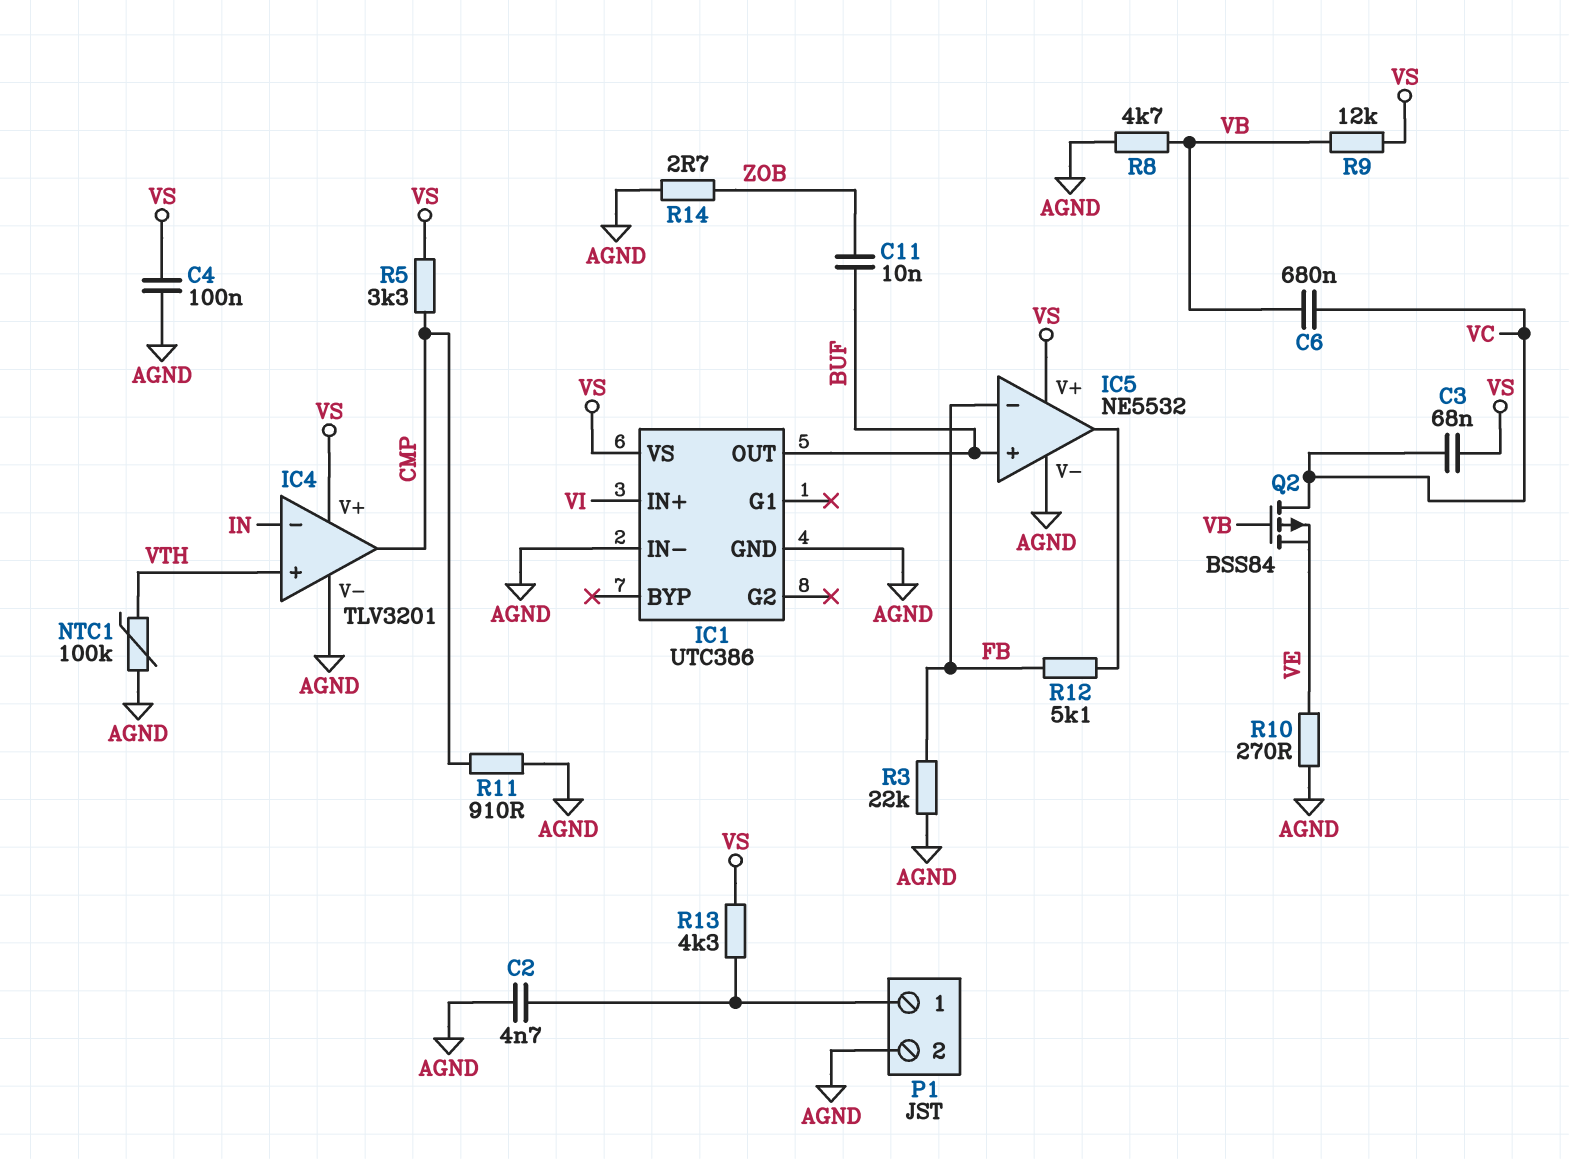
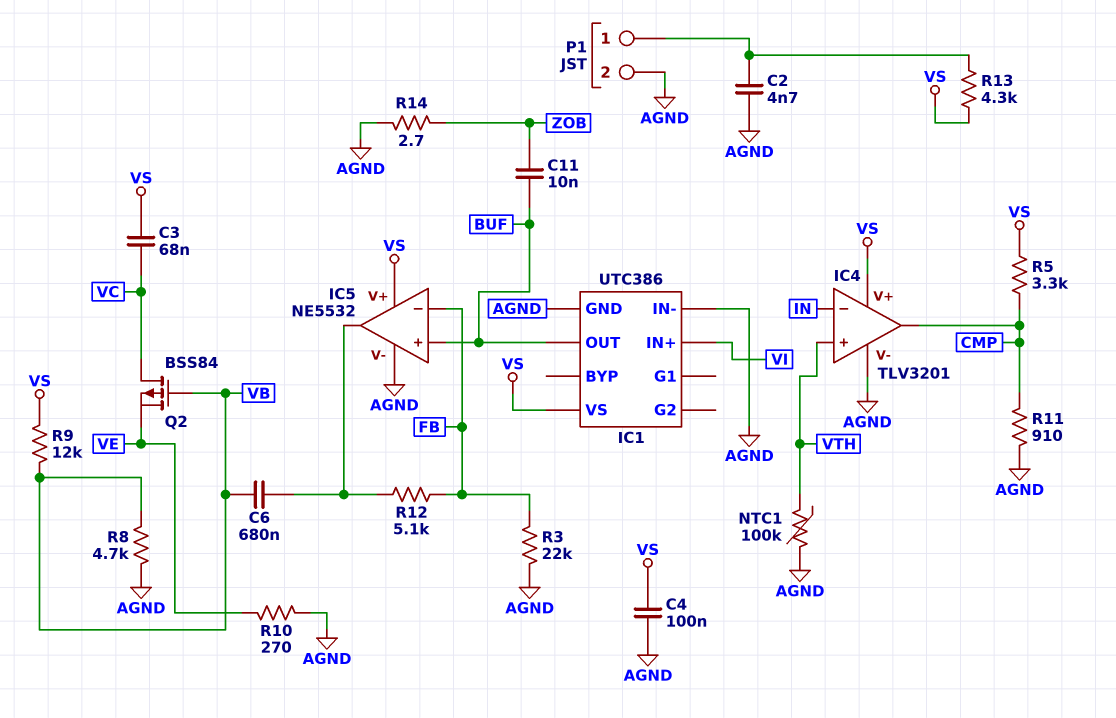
C6: 680nF (VB, VC) -> 680nF (IC5/out, VB)

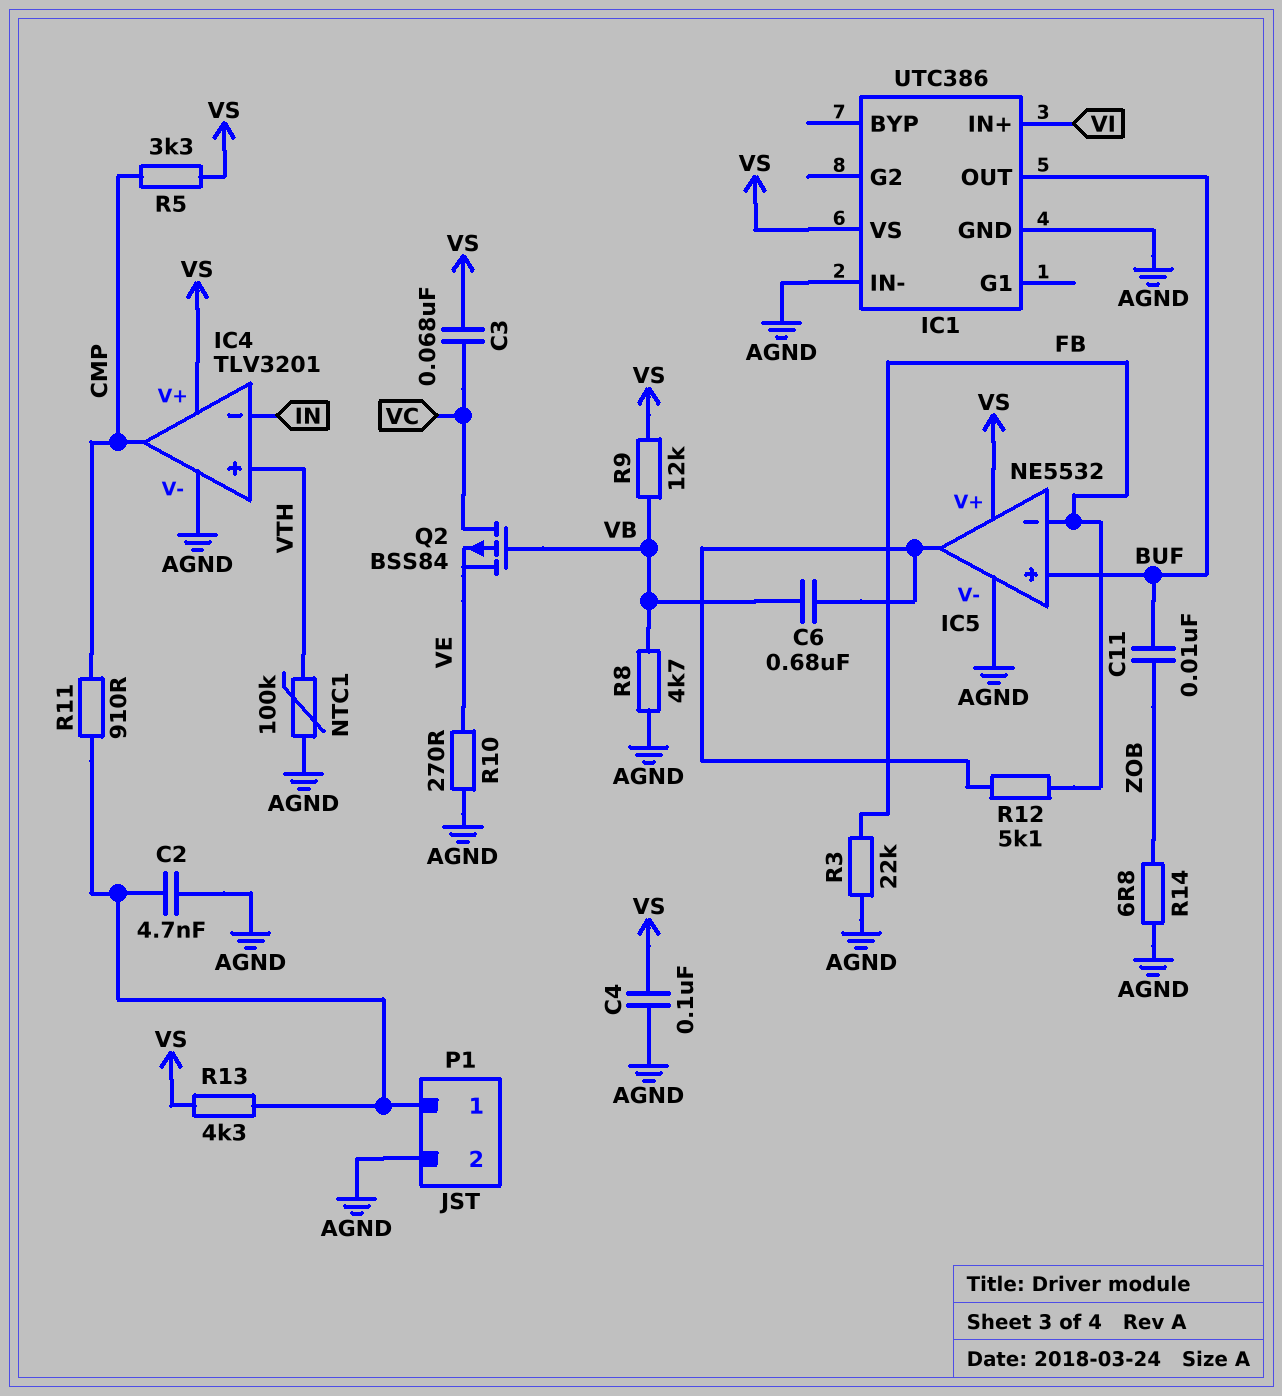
R11: 910 (AGND, CMP) -> 910 (CMP, P1/1)
R14: 2.7 (AGND, ZOB) -> 6.8 (AGND, ZOB)

